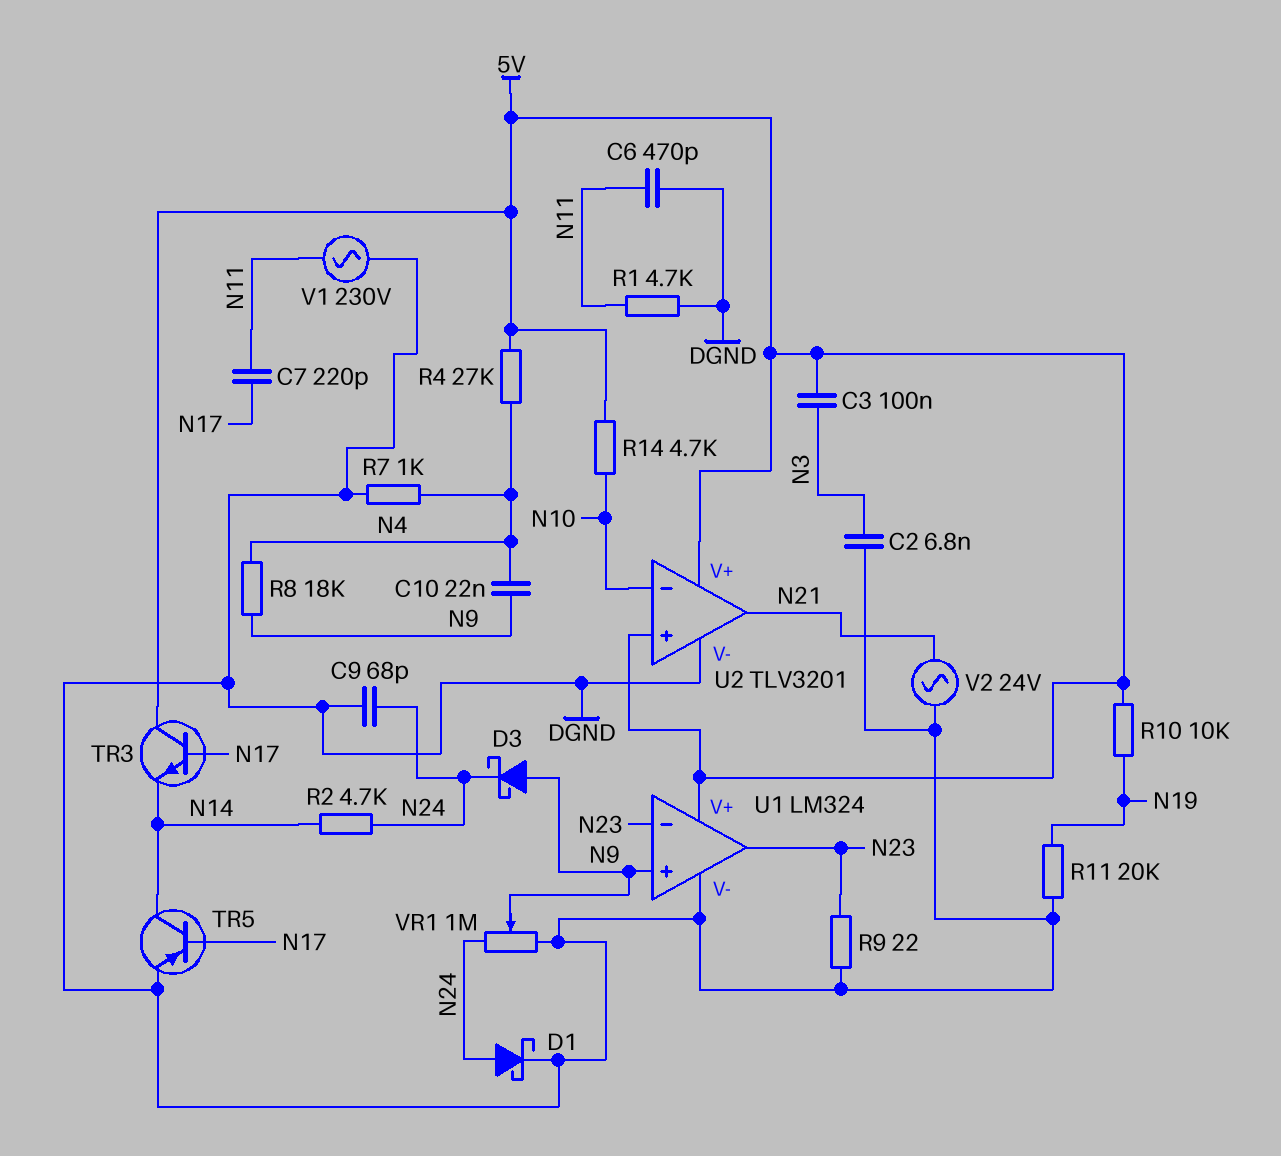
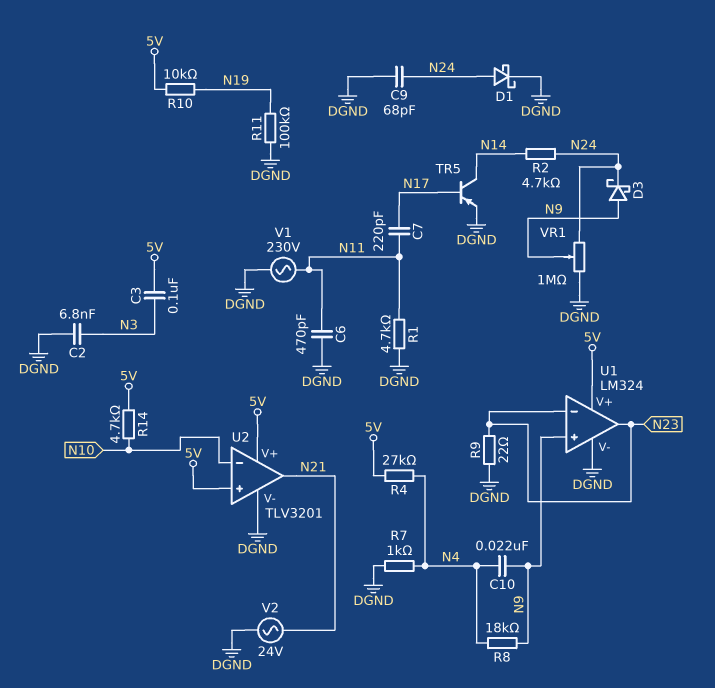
R11: 20k (DGND, N19) -> 100k (DGND, N19)
TR3: NPN (B N17, C 5V, E N14) -> none

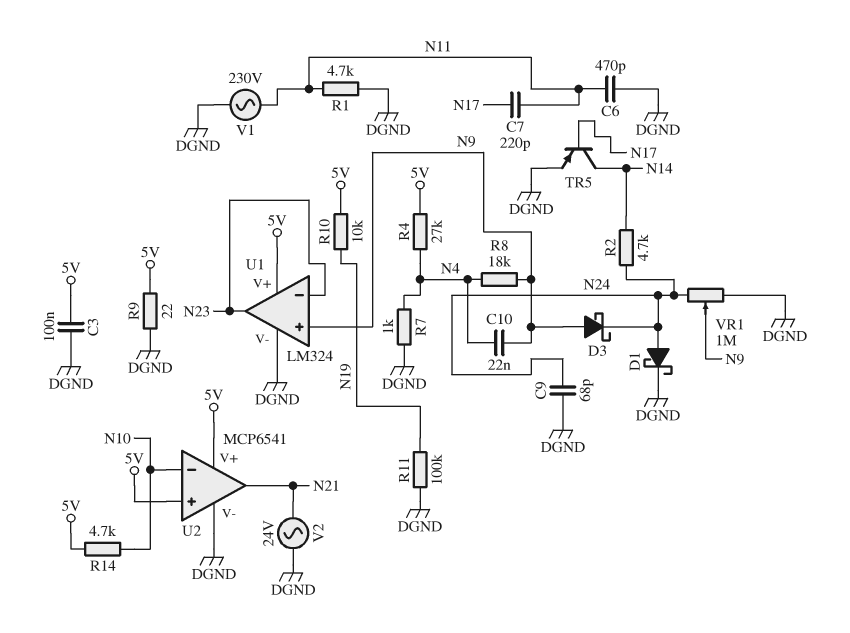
C2: 6.8nF (DGND, N3) -> none
C3: 100nF (5V, N3) -> 100nF (5V, DGND)
R9: 22 (DGND, N23) -> 22 (5V, DGND)
U2: TLV3201 -> MCP6541

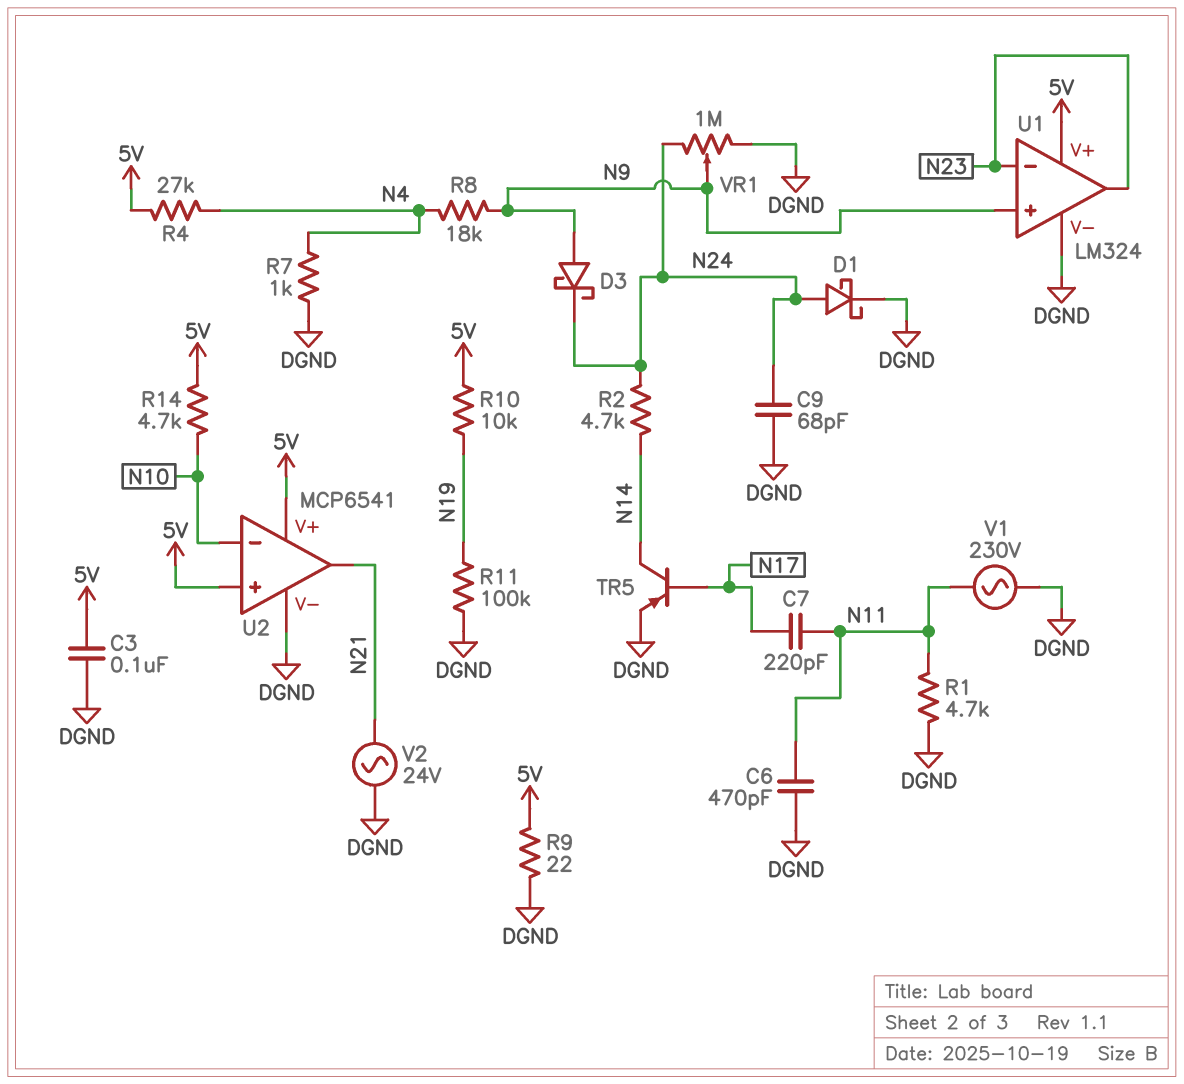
C10: 22nF (N4, N9) -> none

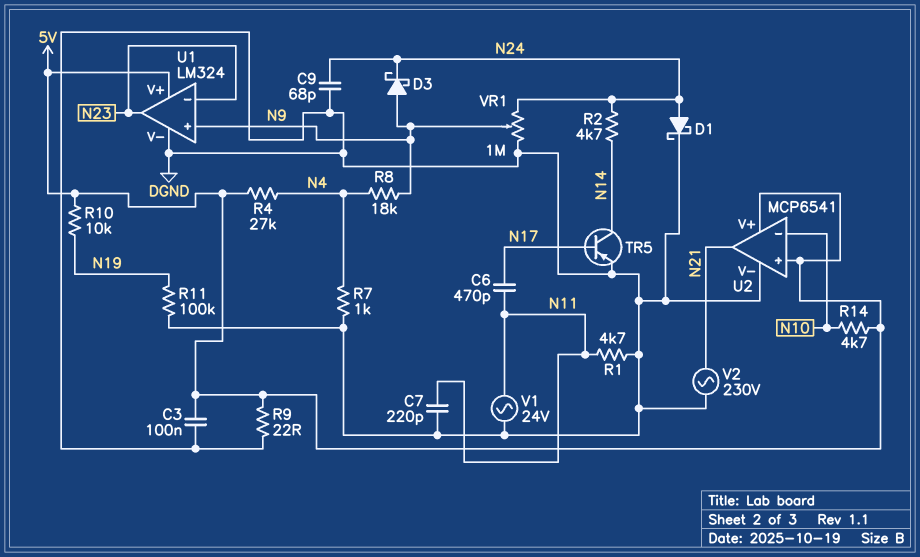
C6: 470pF (DGND, N11) -> 470pF (N11, N17)
C7: 220pF (N11, N17) -> 220pF (DGND, N11)
V1: AC 230V (DGND, N11) -> AC 24V (DGND, N11)
V2: AC 24V (DGND, N21) -> AC 230V (DGND, N21)

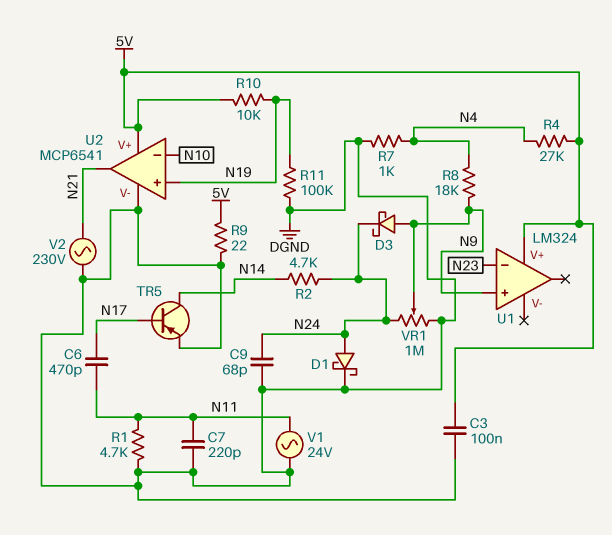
R14: 4.7k (5V, N10) -> none
U1 pin V-: DGND -> none
U1 pin out: N23 -> none
U2 pin in+: 5V -> N19

